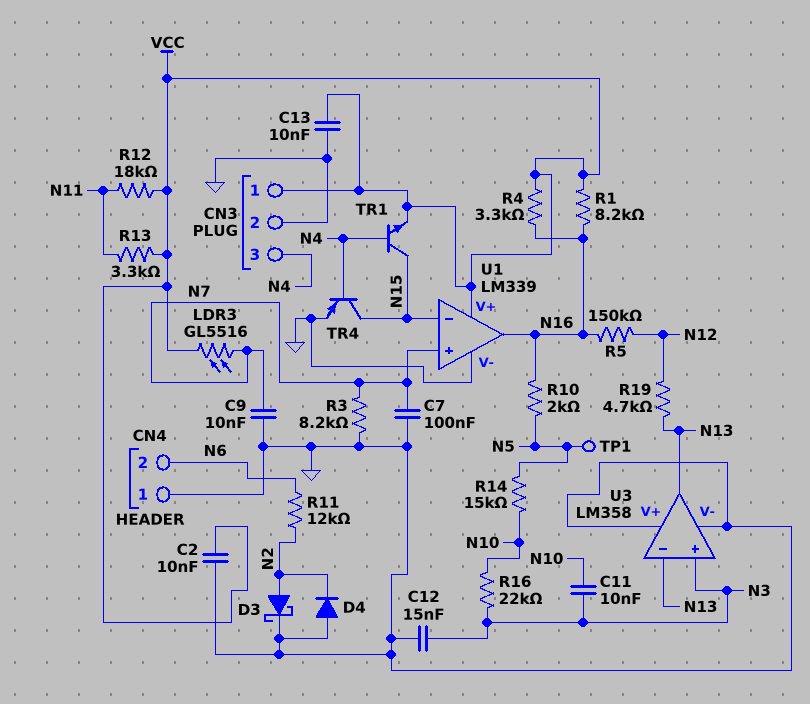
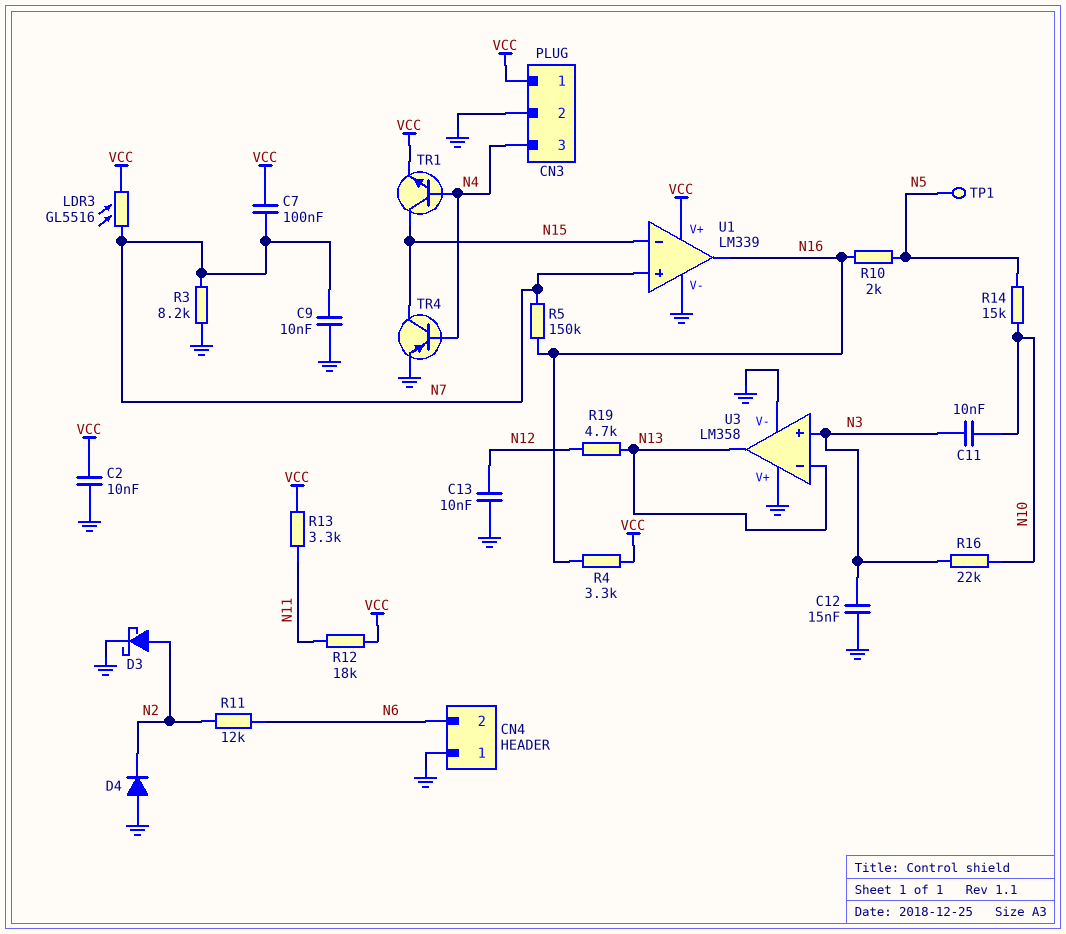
C7: 100nF (GND, N7) -> 100nF (N7, VCC)
C13: 10nF (GND, VCC) -> 10nF (GND, N12)
R1: 8.2k (N16, VCC) -> none
R5: 150k (N12, N16) -> 150k (N7, N16)

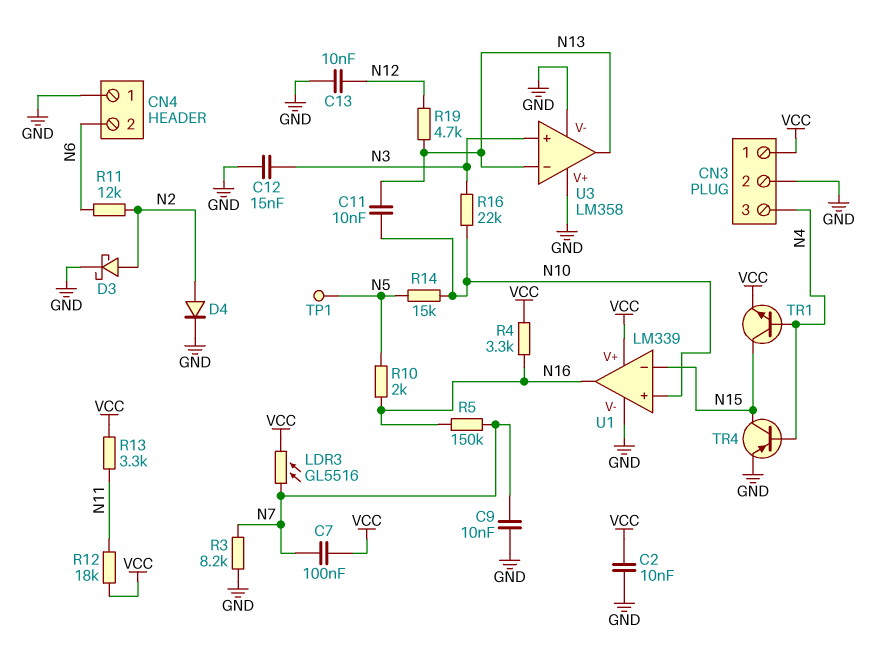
C11: 10nF (N3, N10) -> 10nF (N10, N13)
D4: diode (A GND, K N2) -> diode (A N2, K GND)
U1 pin in+: N7 -> N10

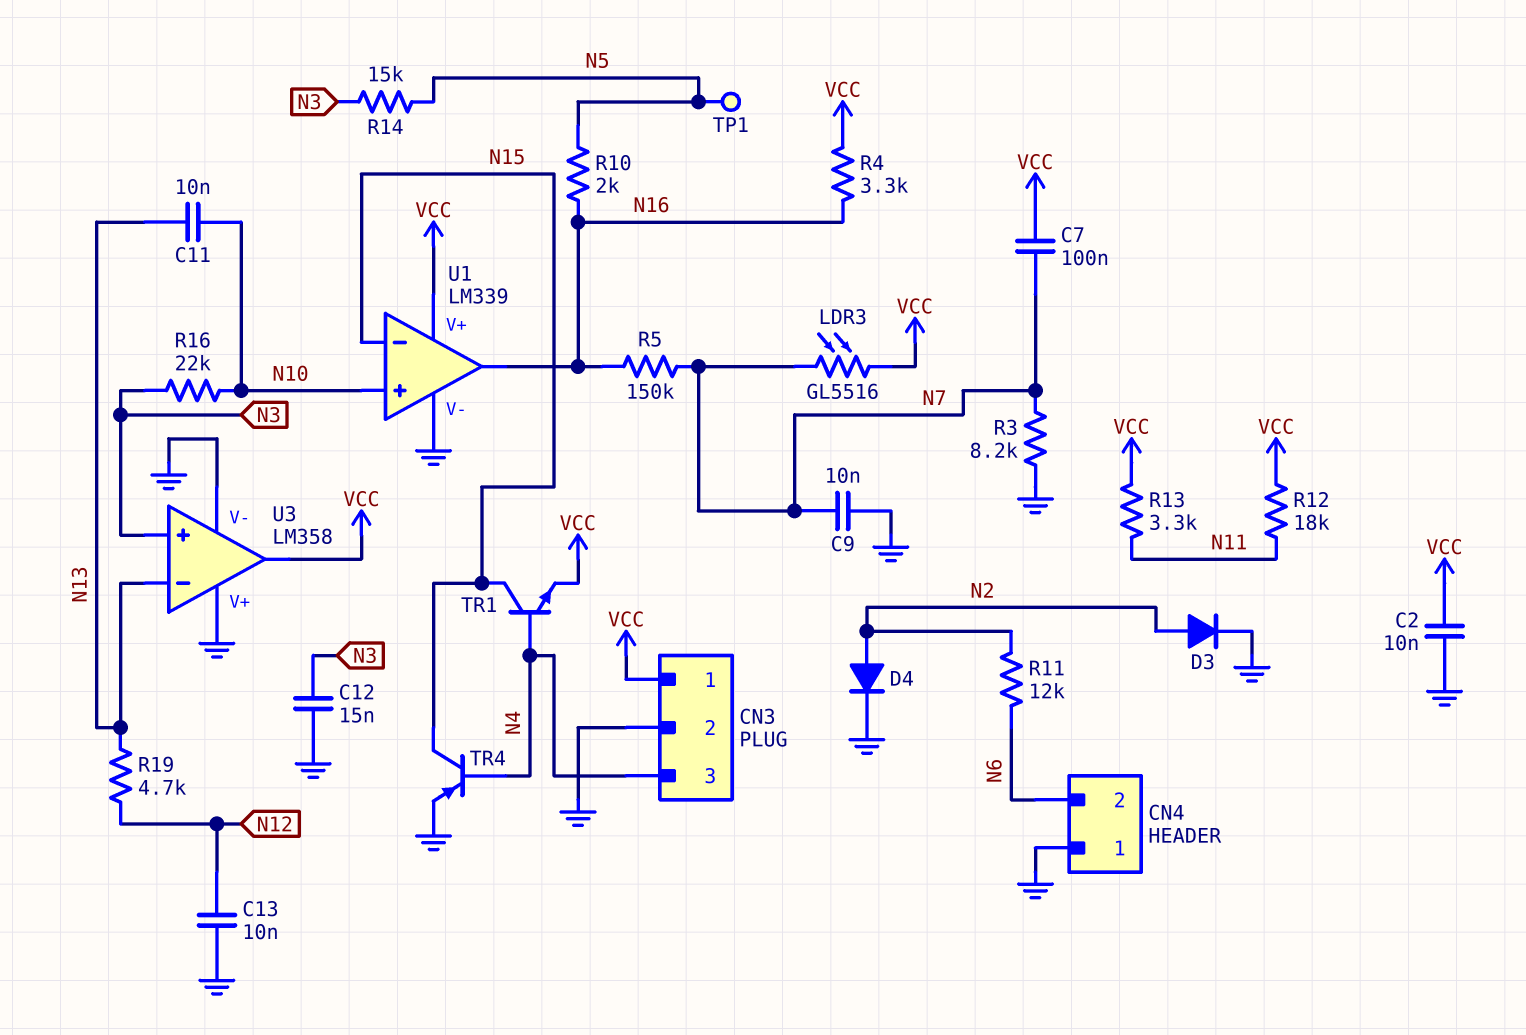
D3: schottky (A N2, K GND) -> diode (A N2, K GND)
R14: 15k (N5, N10) -> 15k (N3, N5)
U3 pin out: N13 -> VCC

